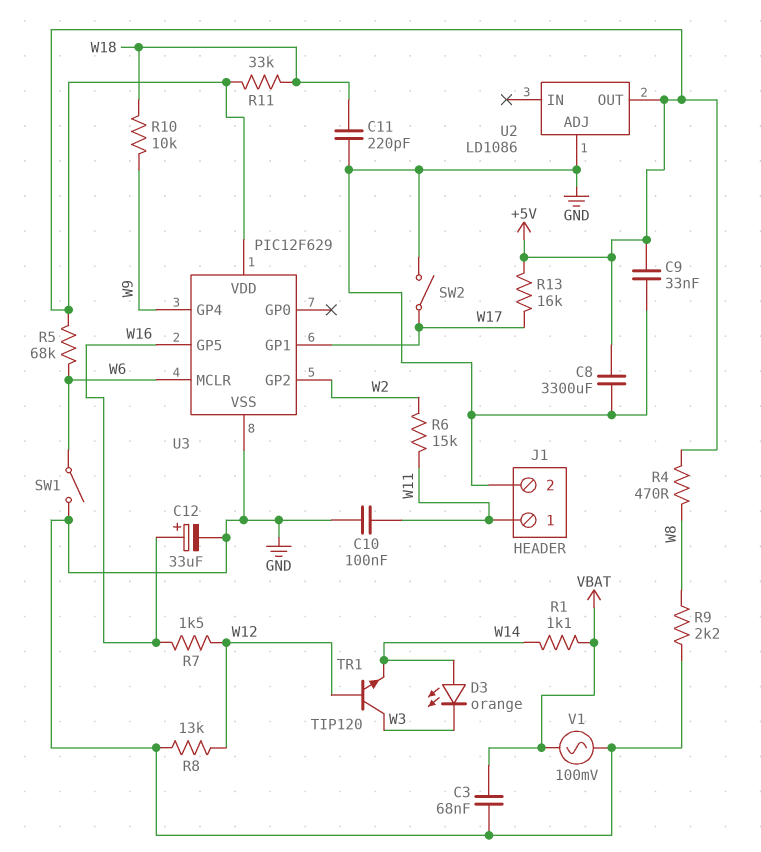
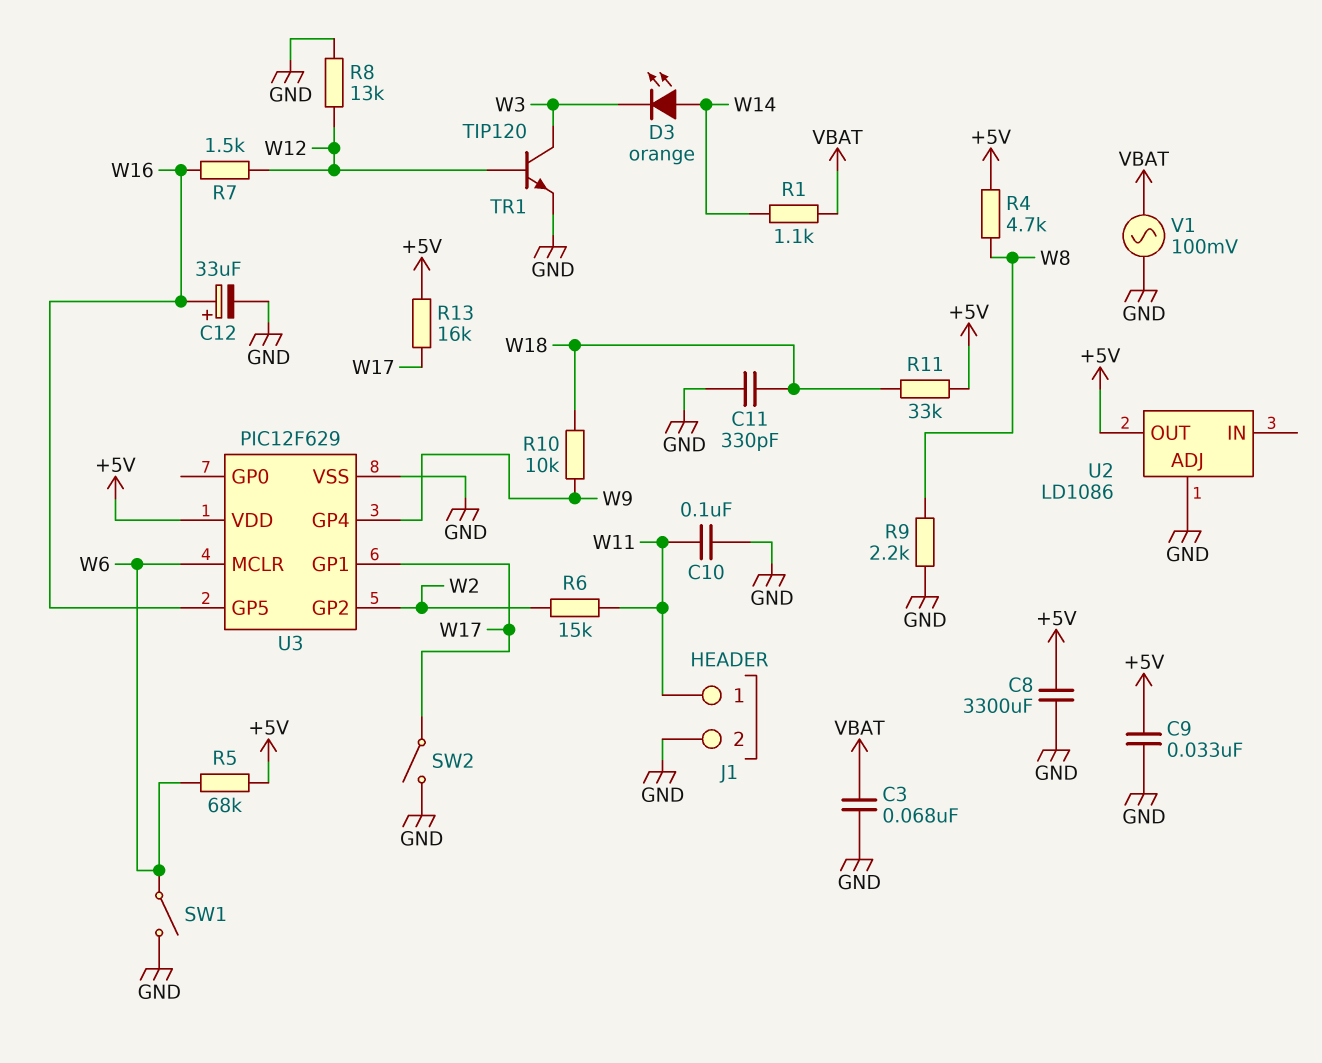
C11: 220pF (GND, W18) -> 330pF (GND, W18)
R4: 470 (+5V, W8) -> 4.7k (+5V, W8)
TR1: NPN TIP120 (B W12, C W3, E W14) -> NPN TIP120 (B W12, C W3, E GND)

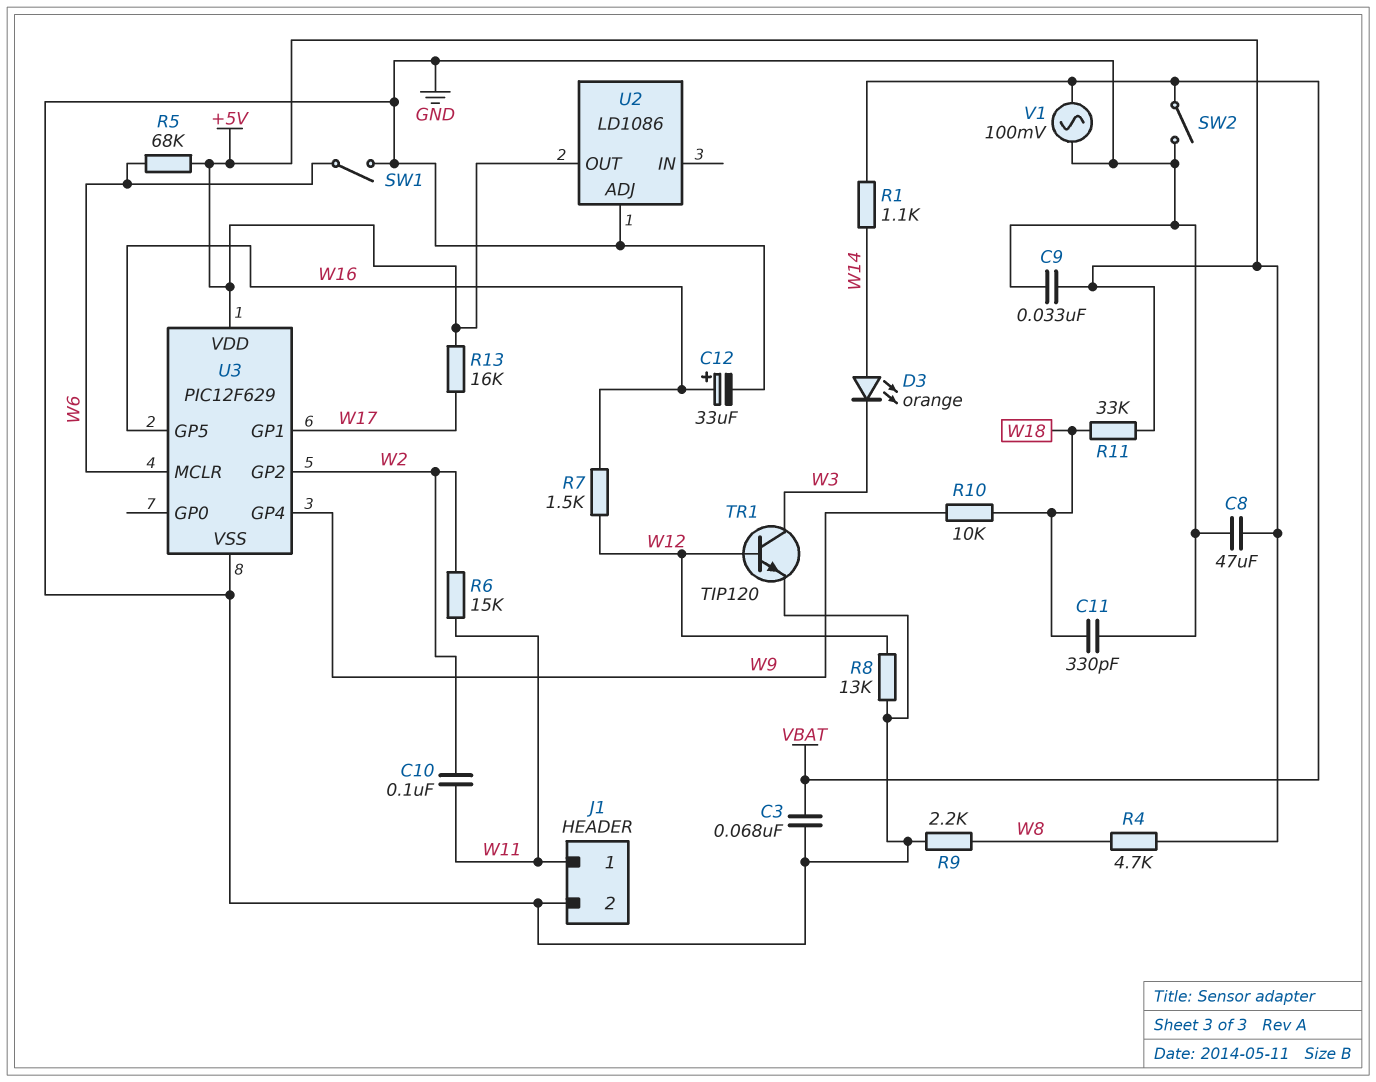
C8: 3300uF (+5V, GND) -> 47uF (+5V, GND)
C10: 100nF (GND, W11) -> 100nF (W2, W11)
SW2: switch (GND, W17) -> switch (GND, VBAT)

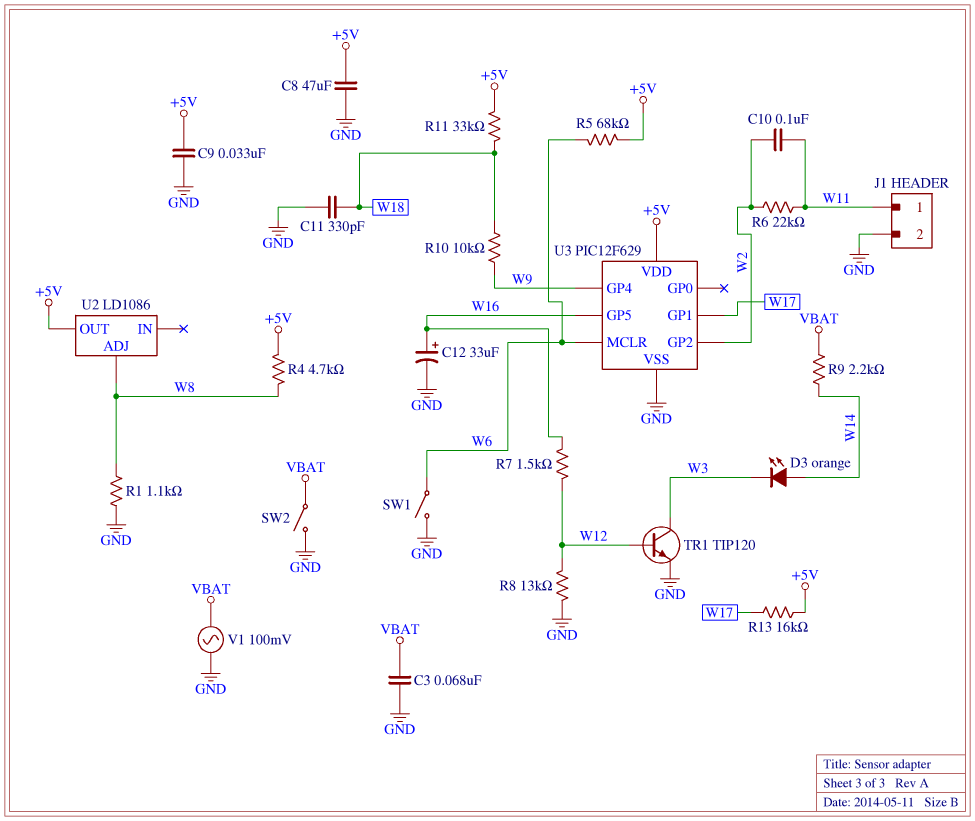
R1: 1.1k (VBAT, W14) -> 1.1k (GND, W8)
R6: 15k (W2, W11) -> 22k (W2, W11)
R9: 2.2k (GND, W8) -> 2.2k (VBAT, W14)
U2 pin ADJ: GND -> W8

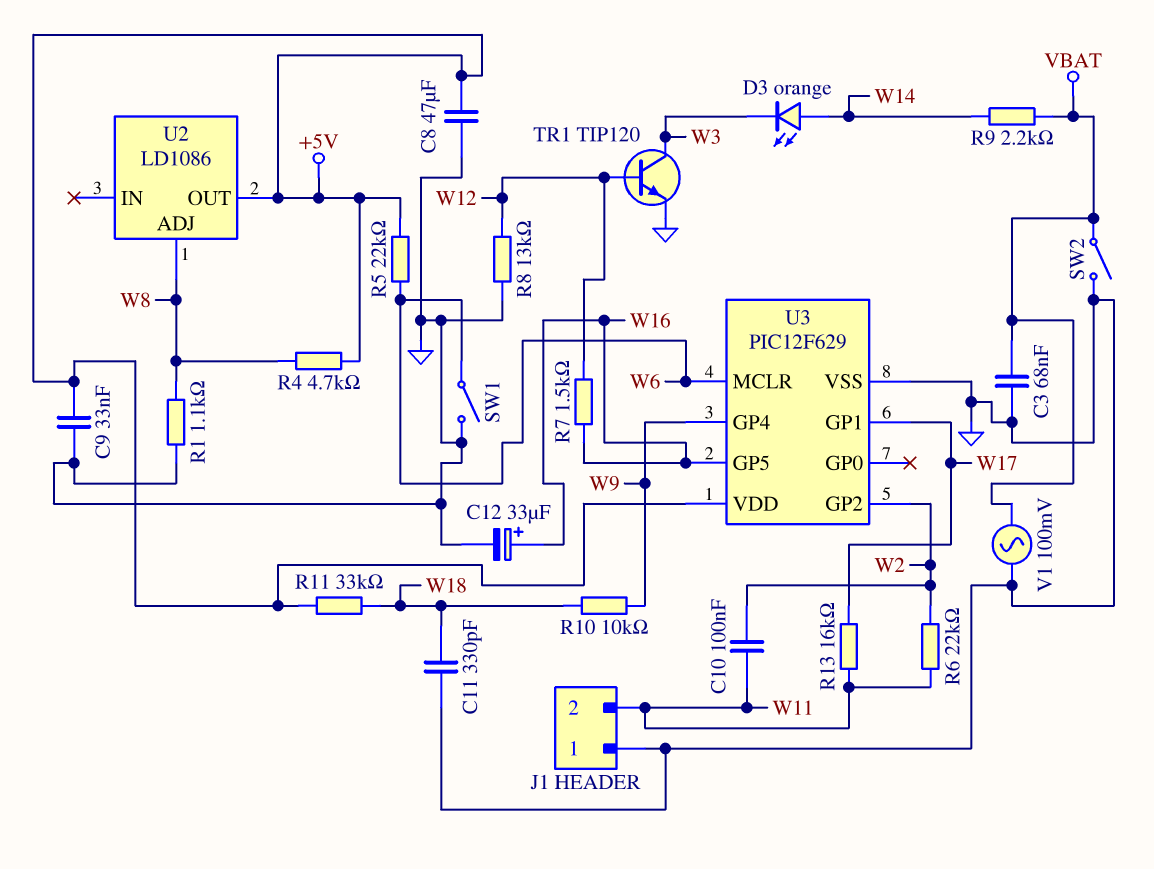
J1 pin 1: W11 -> GND
J1 pin 2: GND -> W11
R5: 68k (+5V, W6) -> 22k (+5V, W6)
R13: 16k (+5V, W17) -> 16k (W11, W17)

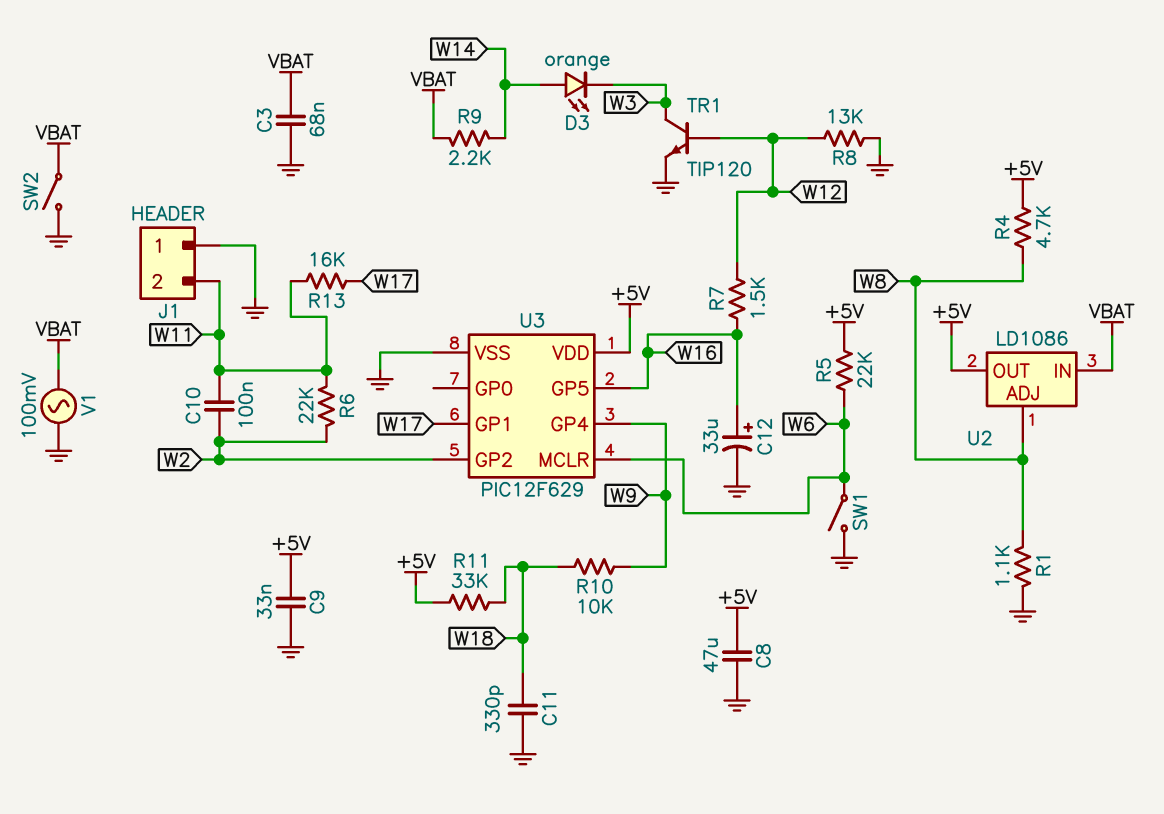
U2 pin IN: none -> VBAT

